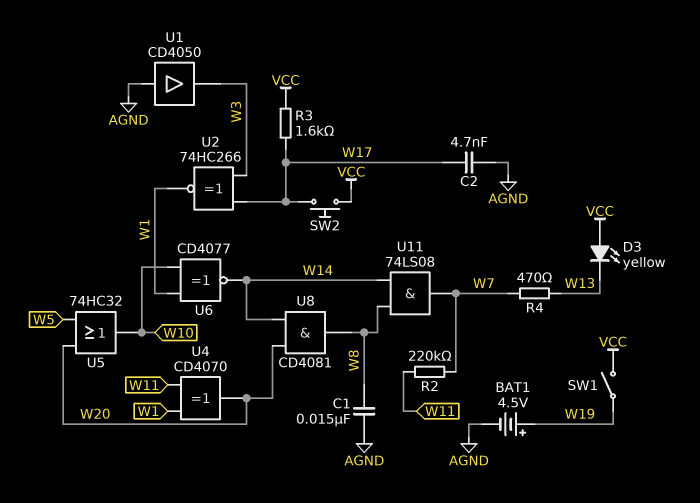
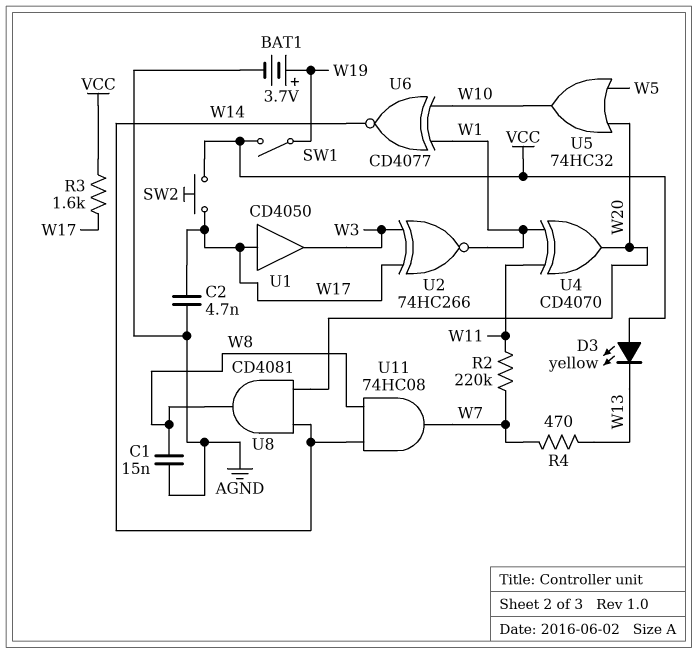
BAT1: 4.5V (plus W19, minus AGND) -> 3.7V (plus W19, minus AGND)
U1: buffer CD4050 (in AGND, out W3) -> buffer CD4050 (in W17, out W3)
U11: AND 74LS08 (in W8, in W14, out W7) -> AND 74HC08 (in W8, in W14, out W7)

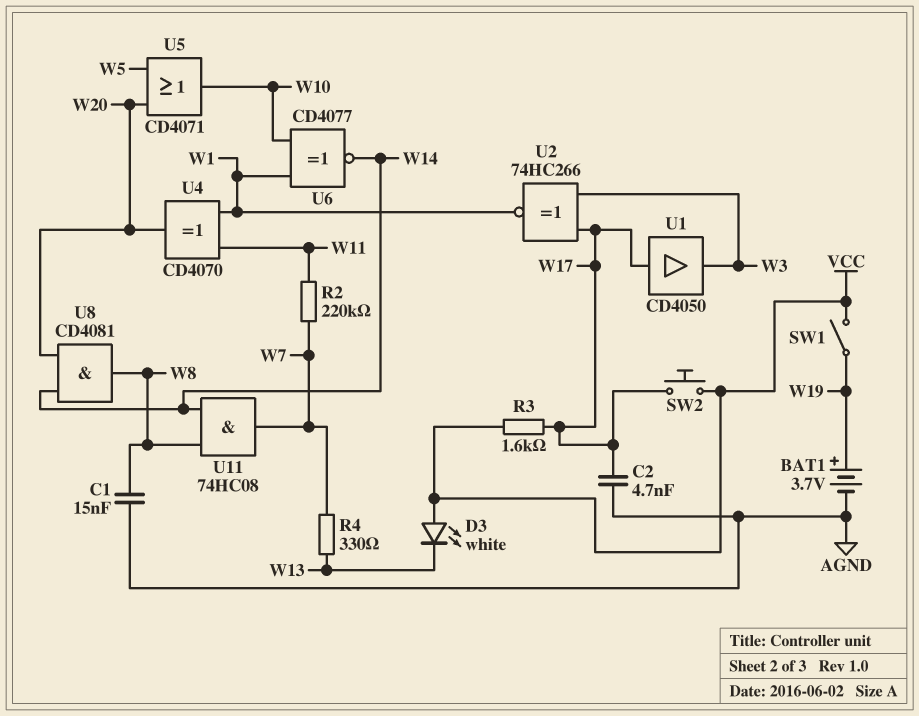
D3: LED yellow (A VCC, K W13) -> LED white (A VCC, K W13)
R4: 470 (W7, W13) -> 330 (W7, W13)
U5: OR 74HC32 (in W5, in W20, out W10) -> OR CD4071 (in W5, in W20, out W10)

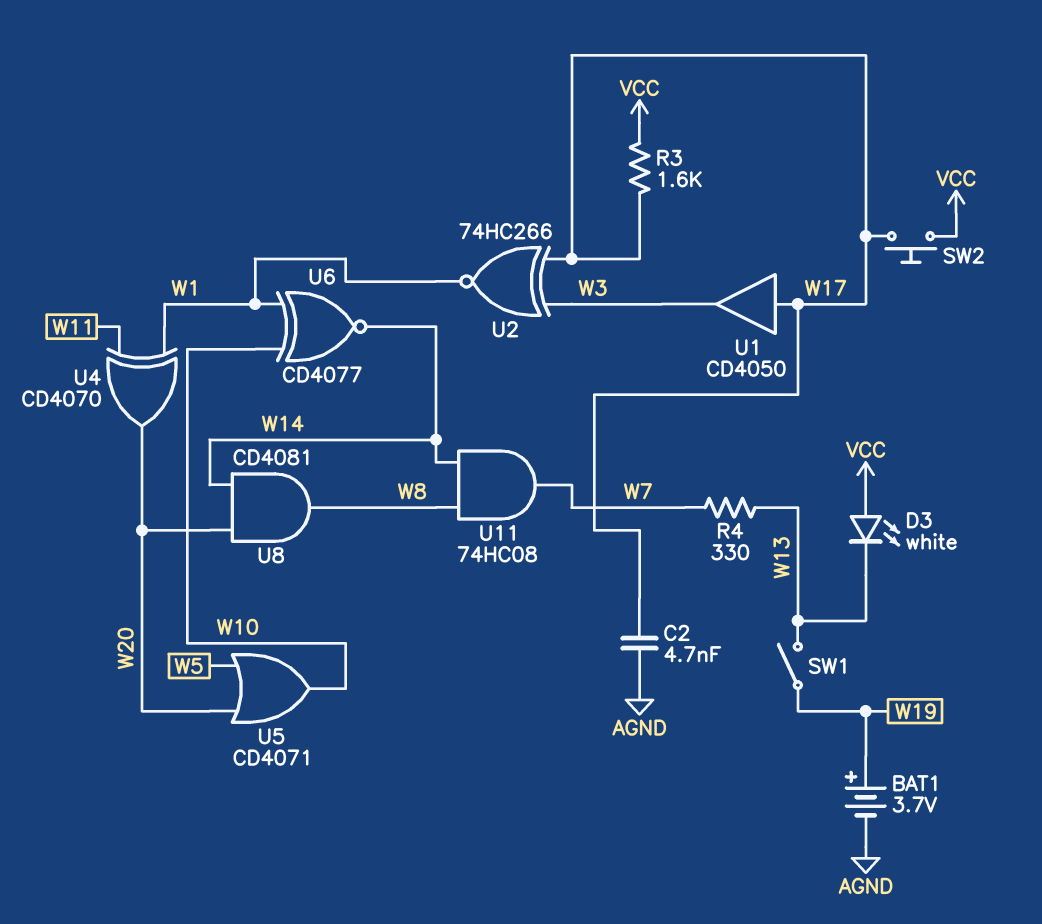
C1: 15nF (AGND, W8) -> none
R2: 220k (W7, W11) -> none
SW1: switch (VCC, W19) -> switch (W13, W19)

